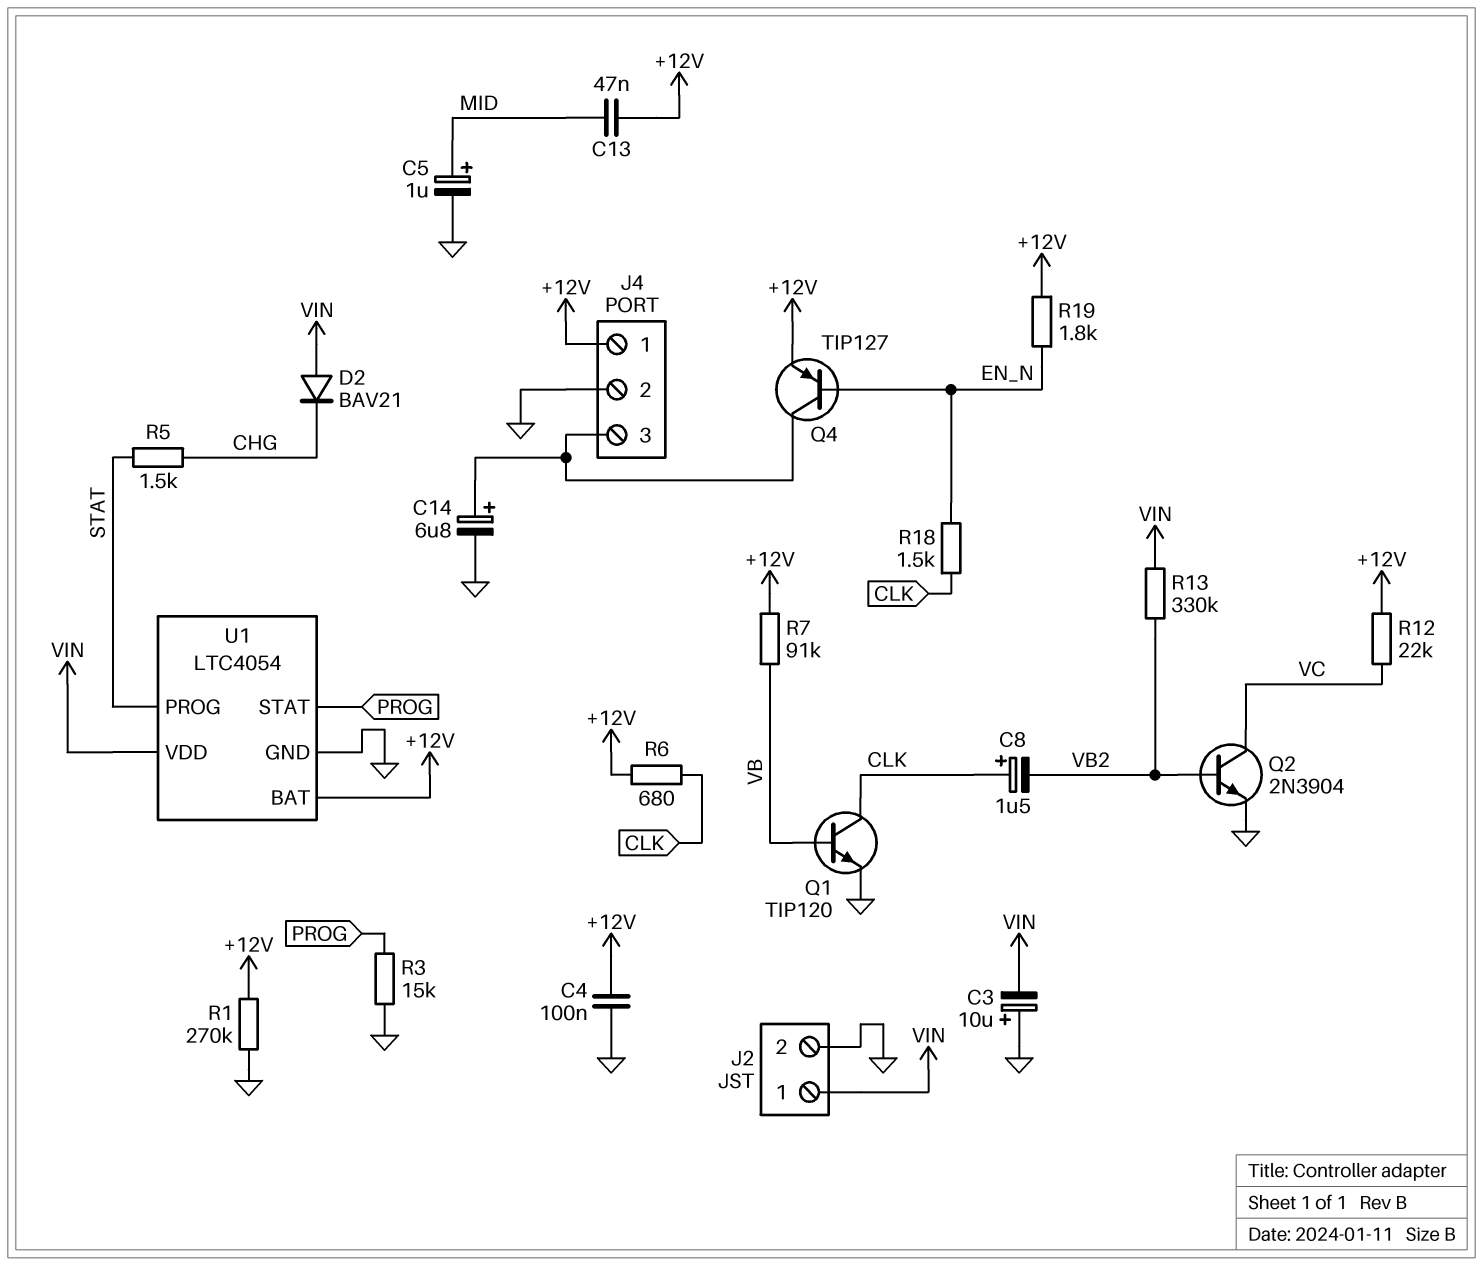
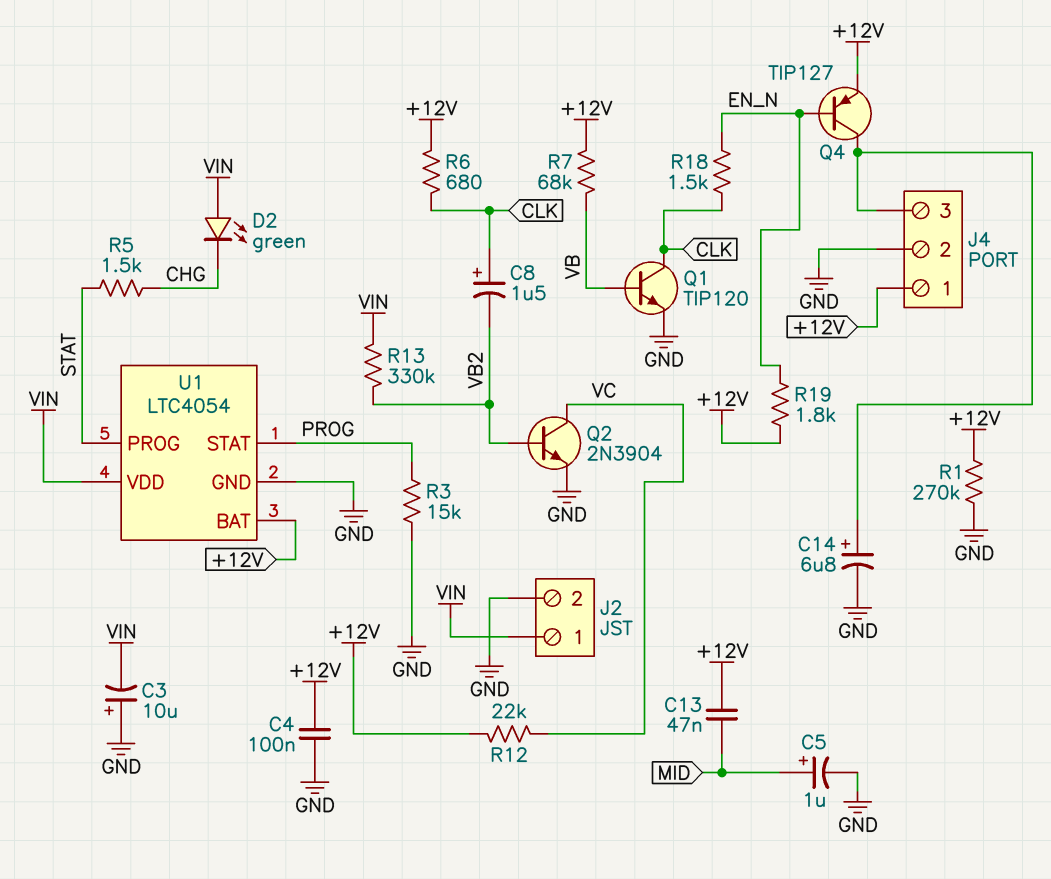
D2: diode BAV21 (A VIN, K CHG) -> LED green (A VIN, K CHG)
R7: 91k (+12V, VB) -> 68k (+12V, VB)

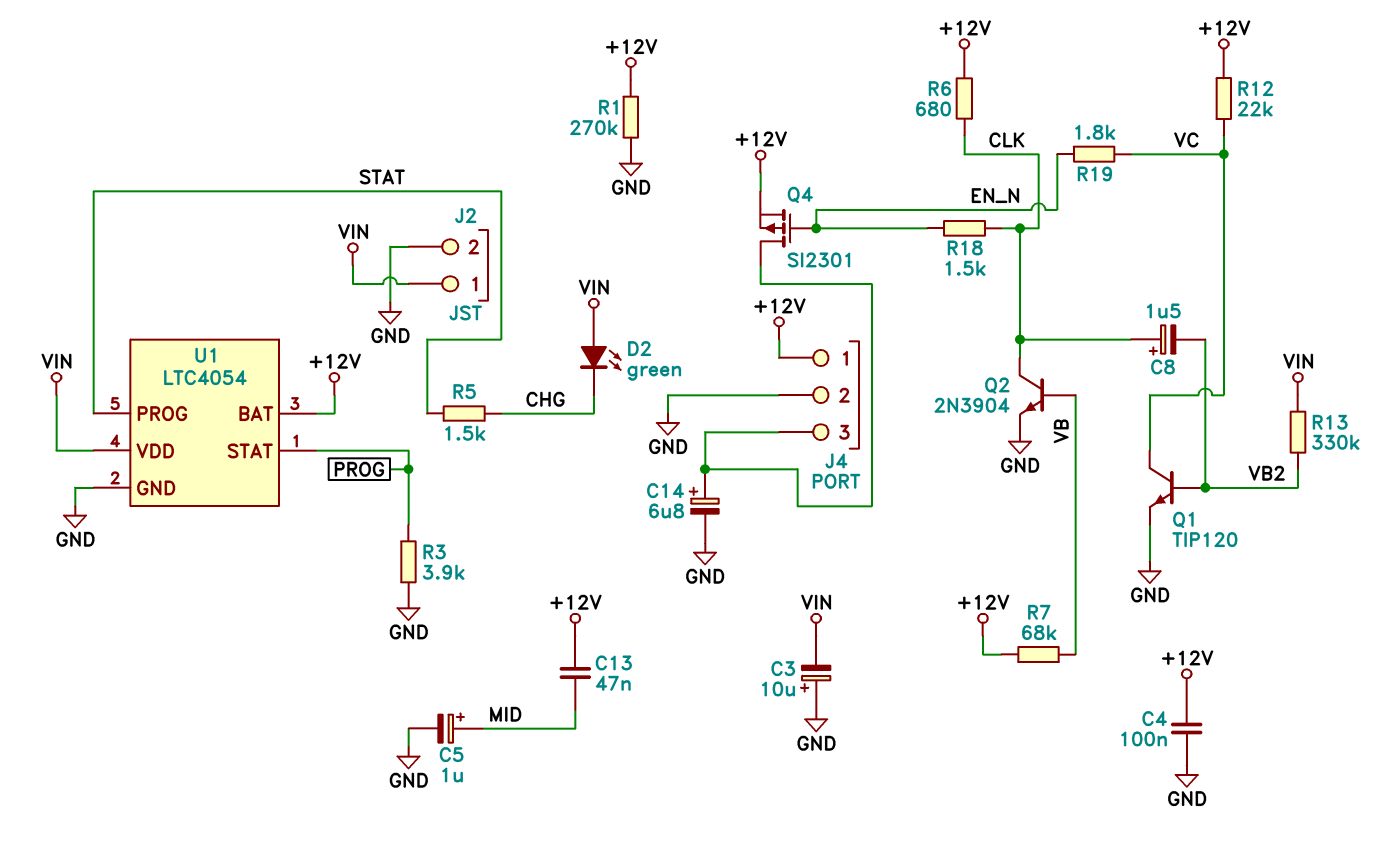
Q1: NPN TIP120 (B VB, C CLK, E GND) -> NPN TIP120 (B VB2, C VC, E GND)
Q2: NPN 2N3904 (B VB2, C VC, E GND) -> NPN 2N3904 (B VB, C CLK, E GND)
Q4: PNP TIP127 (B EN_N, C J4/3, E +12V) -> PMOS SI2301 (G EN_N, D J4/3, S +12V)
R3: 15k (GND, PROG) -> 3.9k (GND, PROG)
R19: 1.8k (+12V, EN_N) -> 1.8k (EN_N, VC)

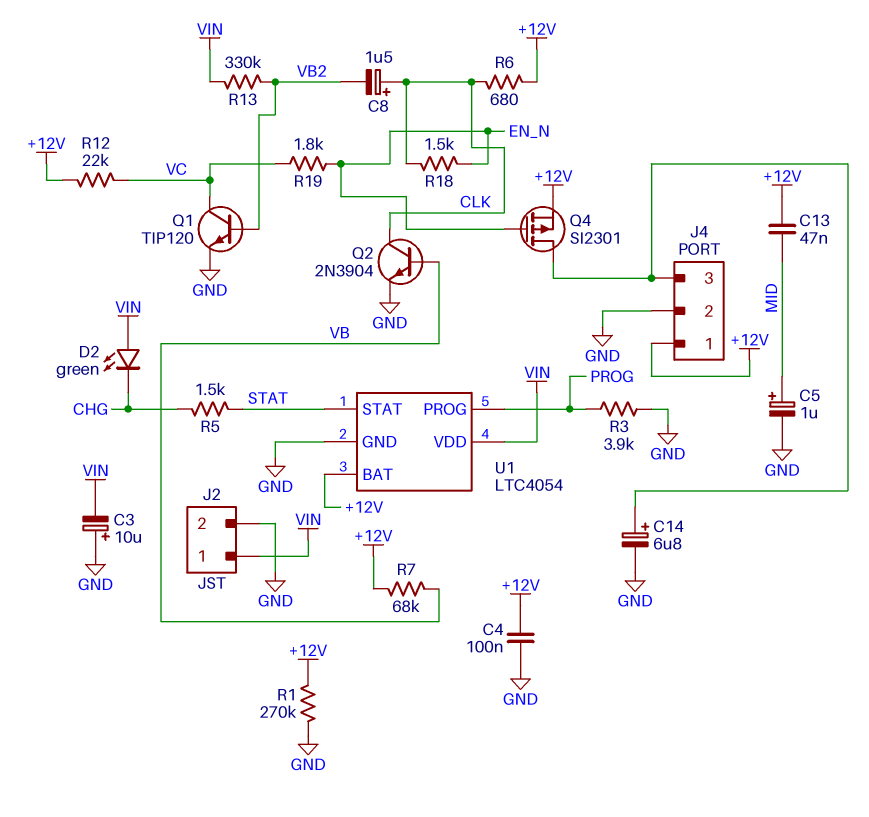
U1 pin PROG: STAT -> PROG
U1 pin STAT: PROG -> STAT

